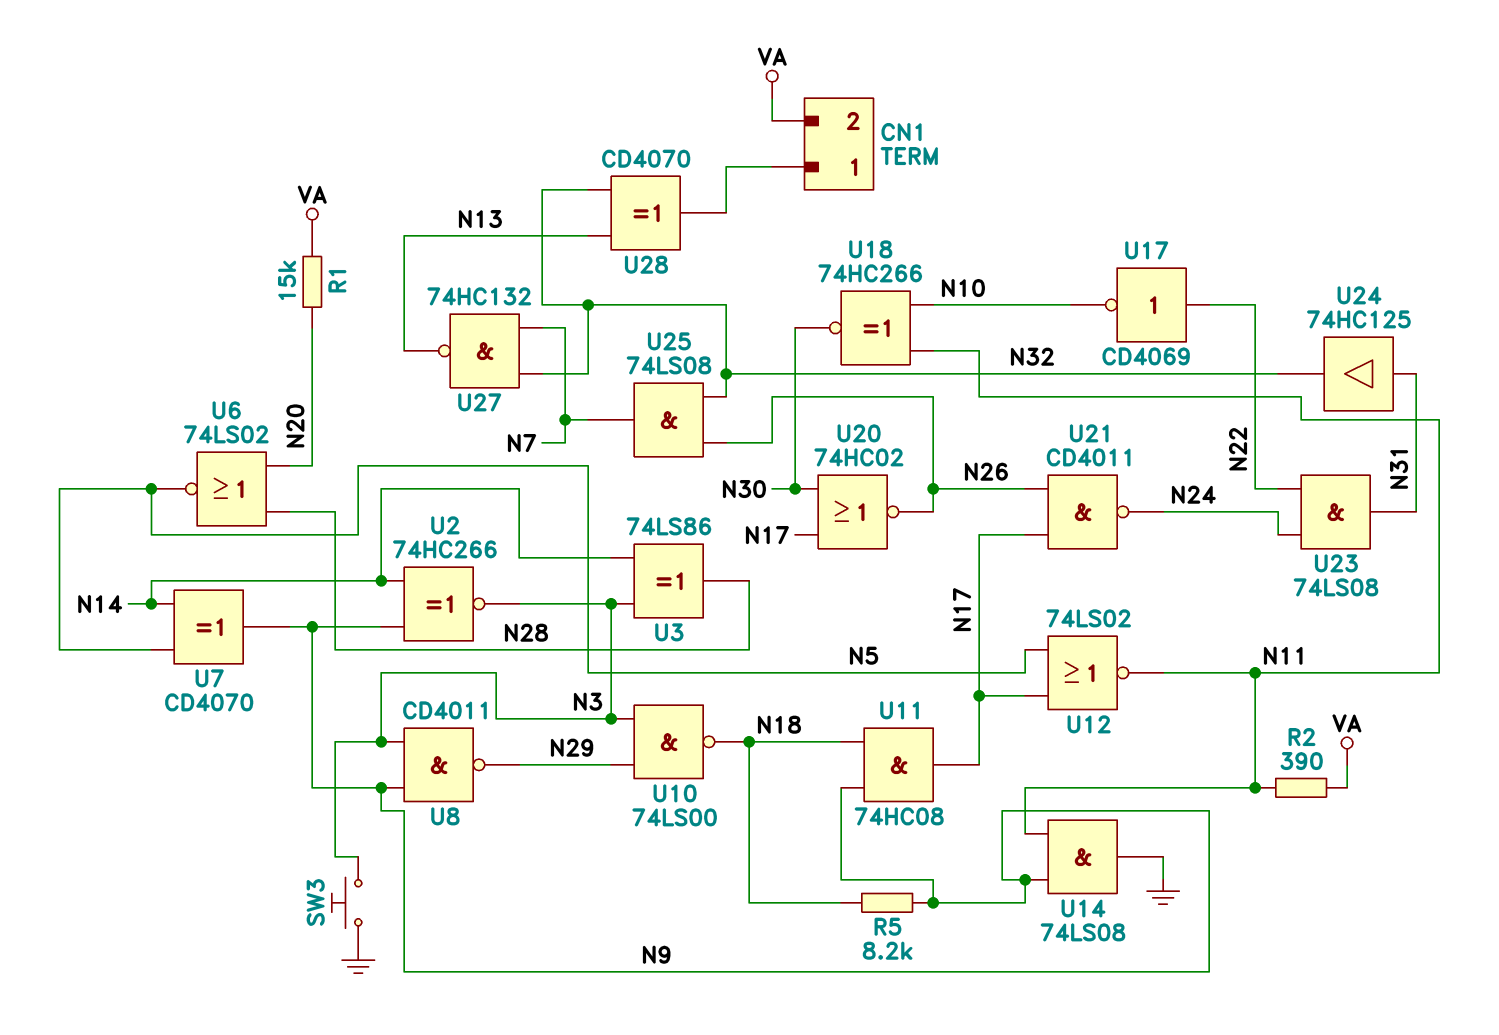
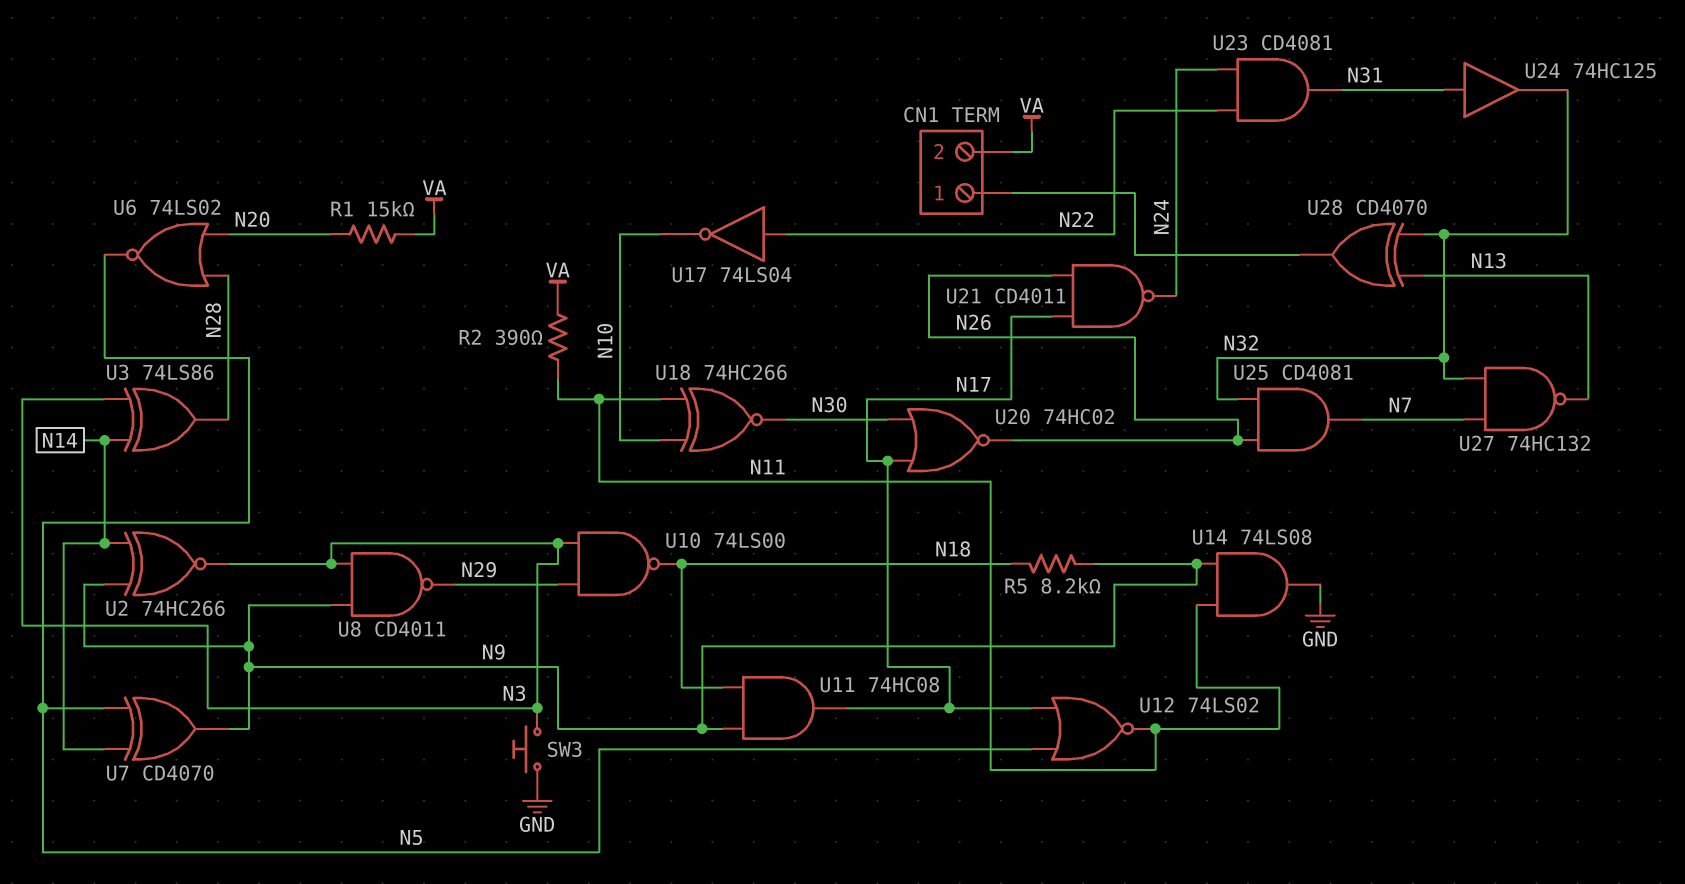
U17: NOT CD4069 (in N22, out N10) -> NOT 74LS04 (in N22, out N10)
U23: AND 74LS08 (in N22, in N24, out N31) -> AND CD4081 (in N22, in N24, out N31)
U25: AND 74LS08 (in N26, in N32, out N7) -> AND CD4081 (in N26, in N32, out N7)

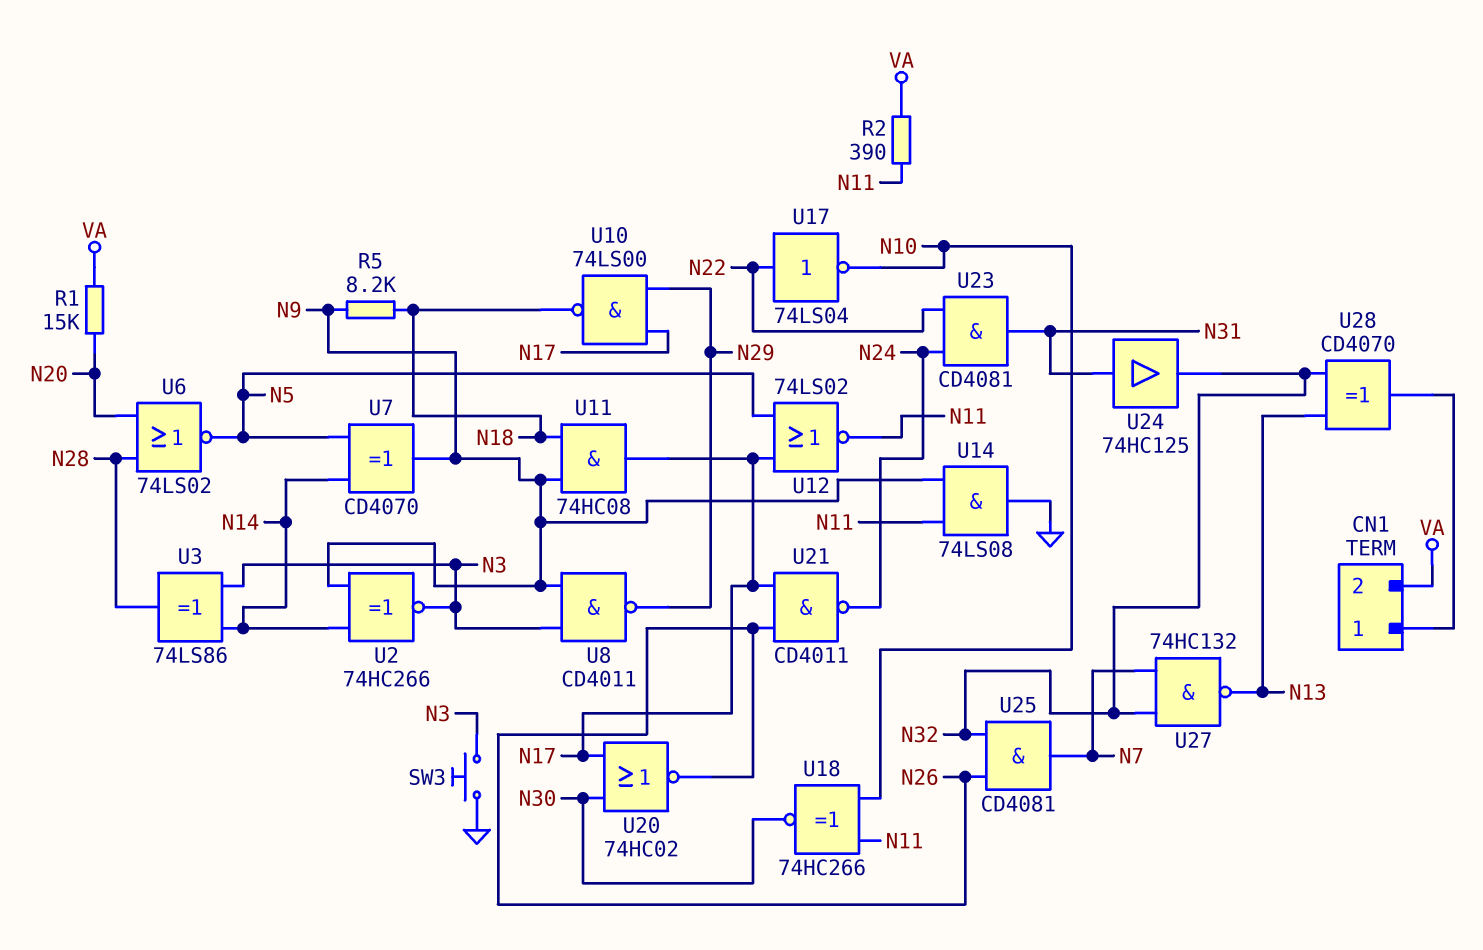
U10: NAND 74LS00 (in N3, in N29, out N18) -> NAND 74LS00 (in N17, in N29, out N18)

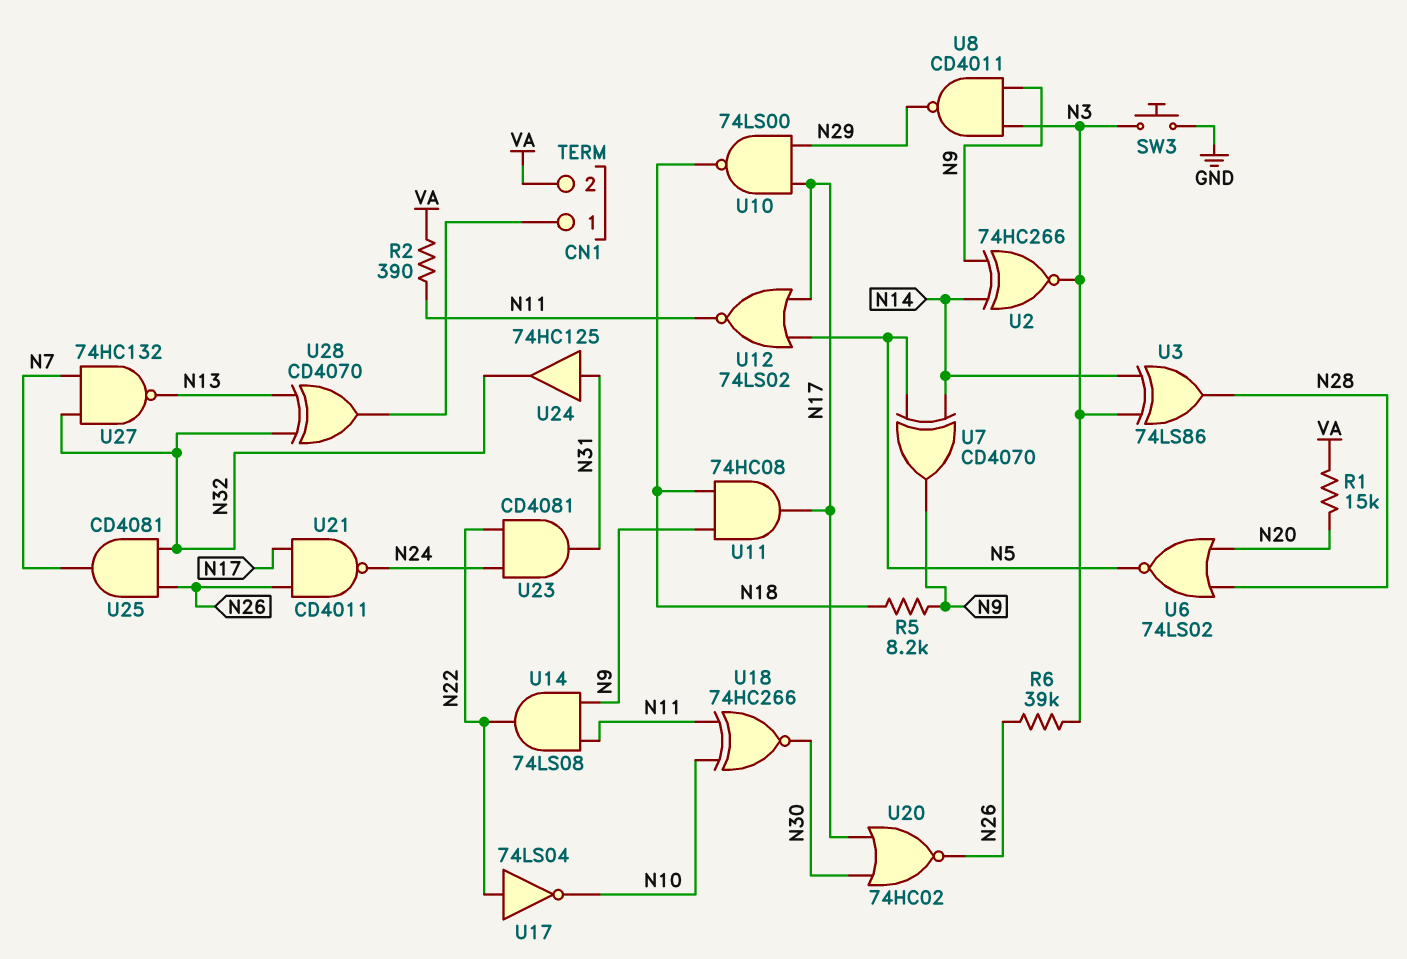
R6: none -> 39k (N3, N26)
U14: AND 74LS08 (in N9, in N11, out GND) -> AND 74LS08 (in N9, in N11, out N22)

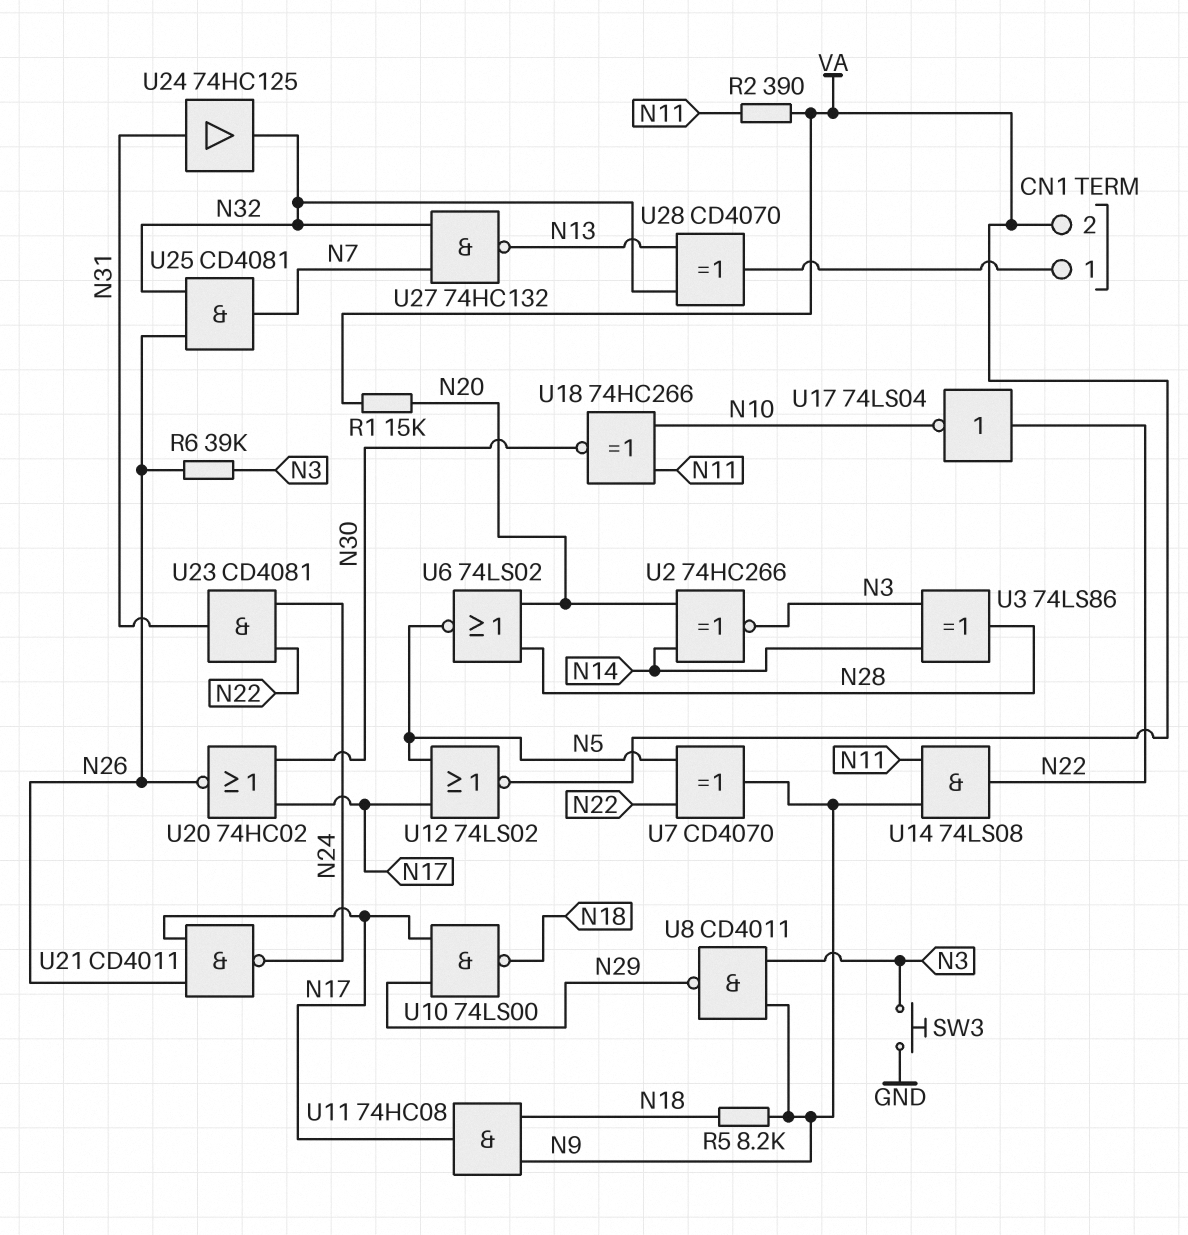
U2: XNOR 74HC266 (in N9, in N14, out N3) -> XNOR 74HC266 (in N14, in N20, out N3)
U7: XOR CD4070 (in N5, in N14, out N9) -> XOR CD4070 (in N5, in N22, out N9)
U12: NOR 74LS02 (in N5, in N17, out N11) -> NOR 74LS02 (in N5, in N17, out VA)

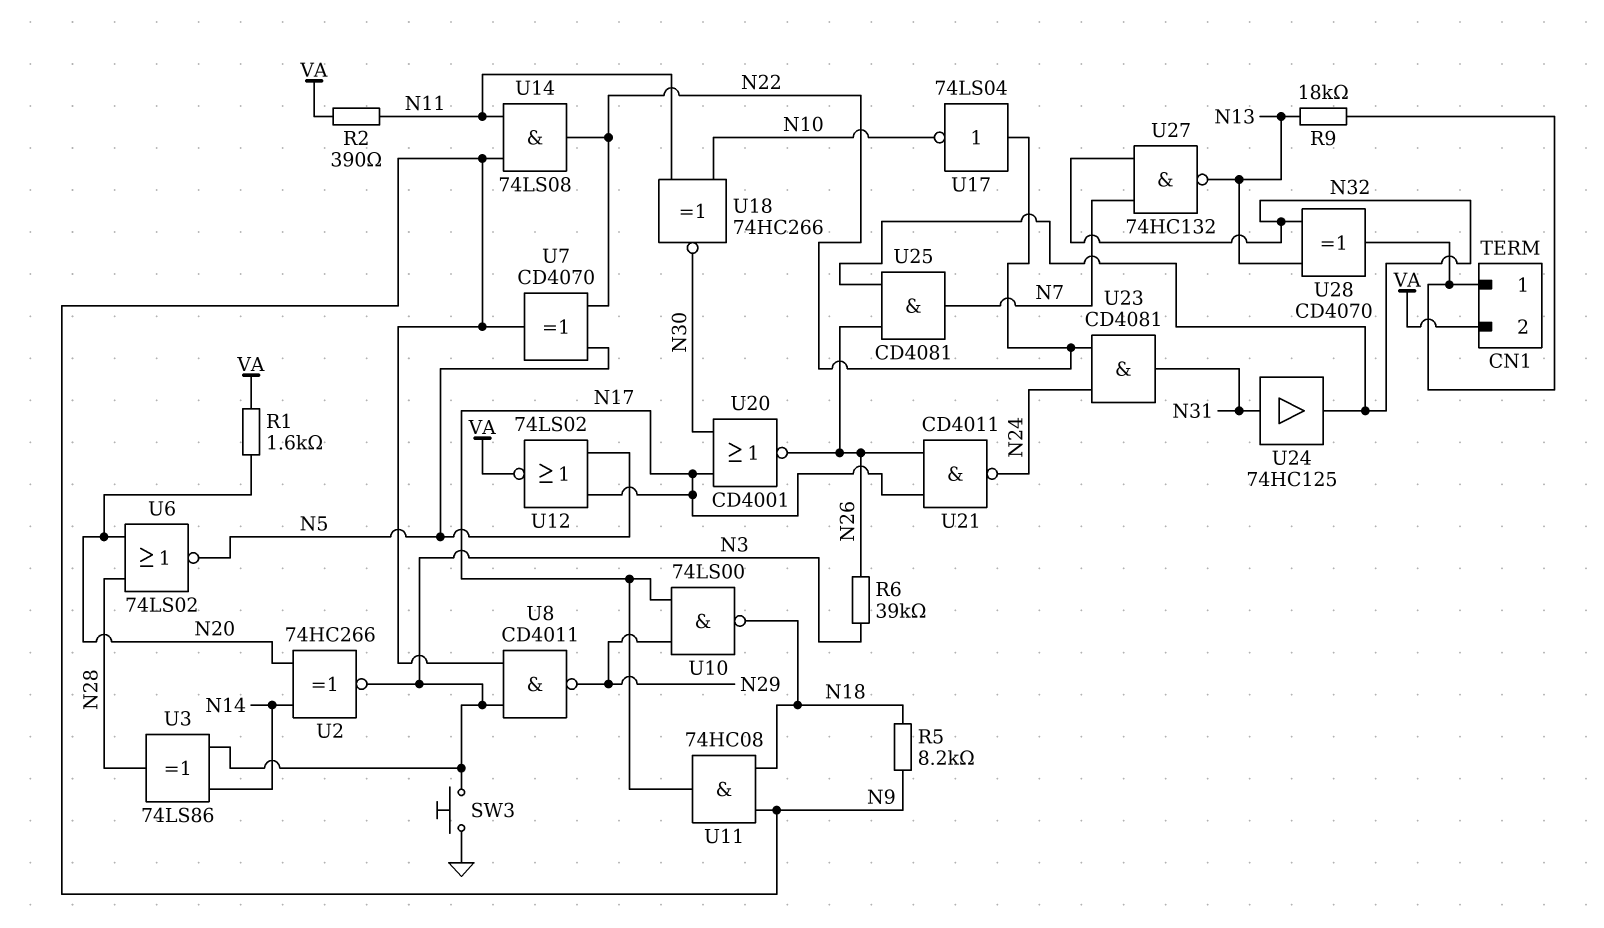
R1: 15k (N20, VA) -> 1.6k (N20, VA)
R9: none -> 18k (CN1/1, N13)
U20: NOR 74HC02 (in N17, in N30, out N26) -> NOR CD4001 (in N17, in N30, out N26)

